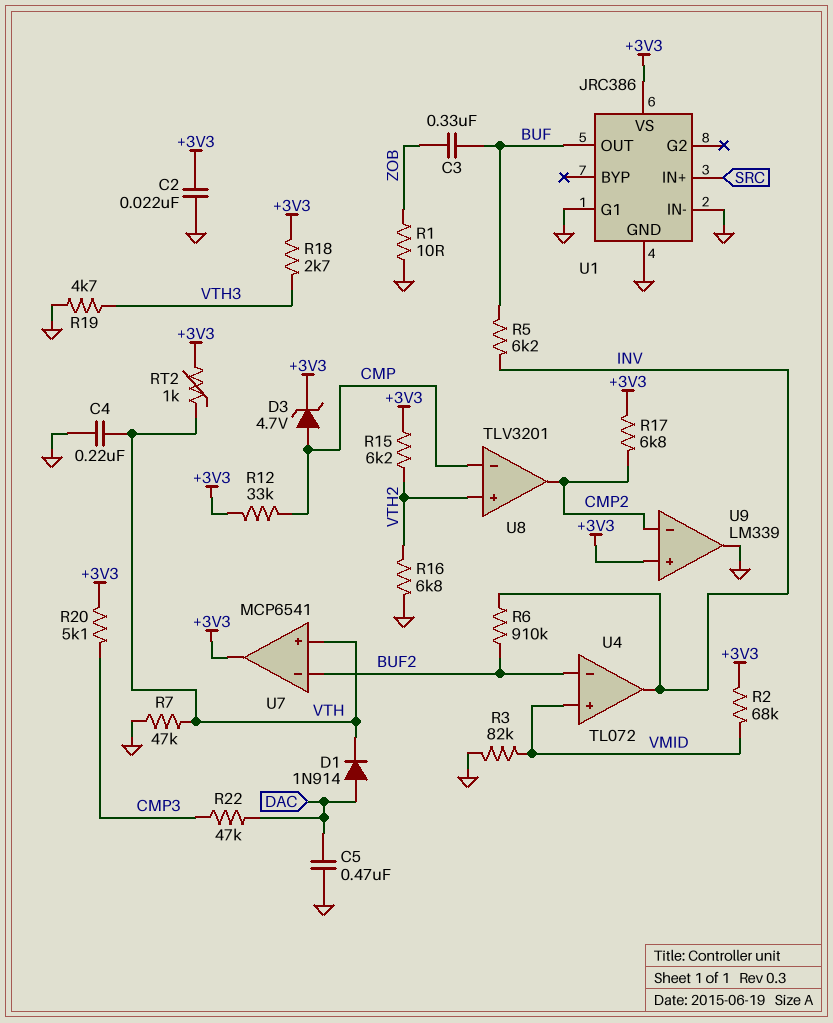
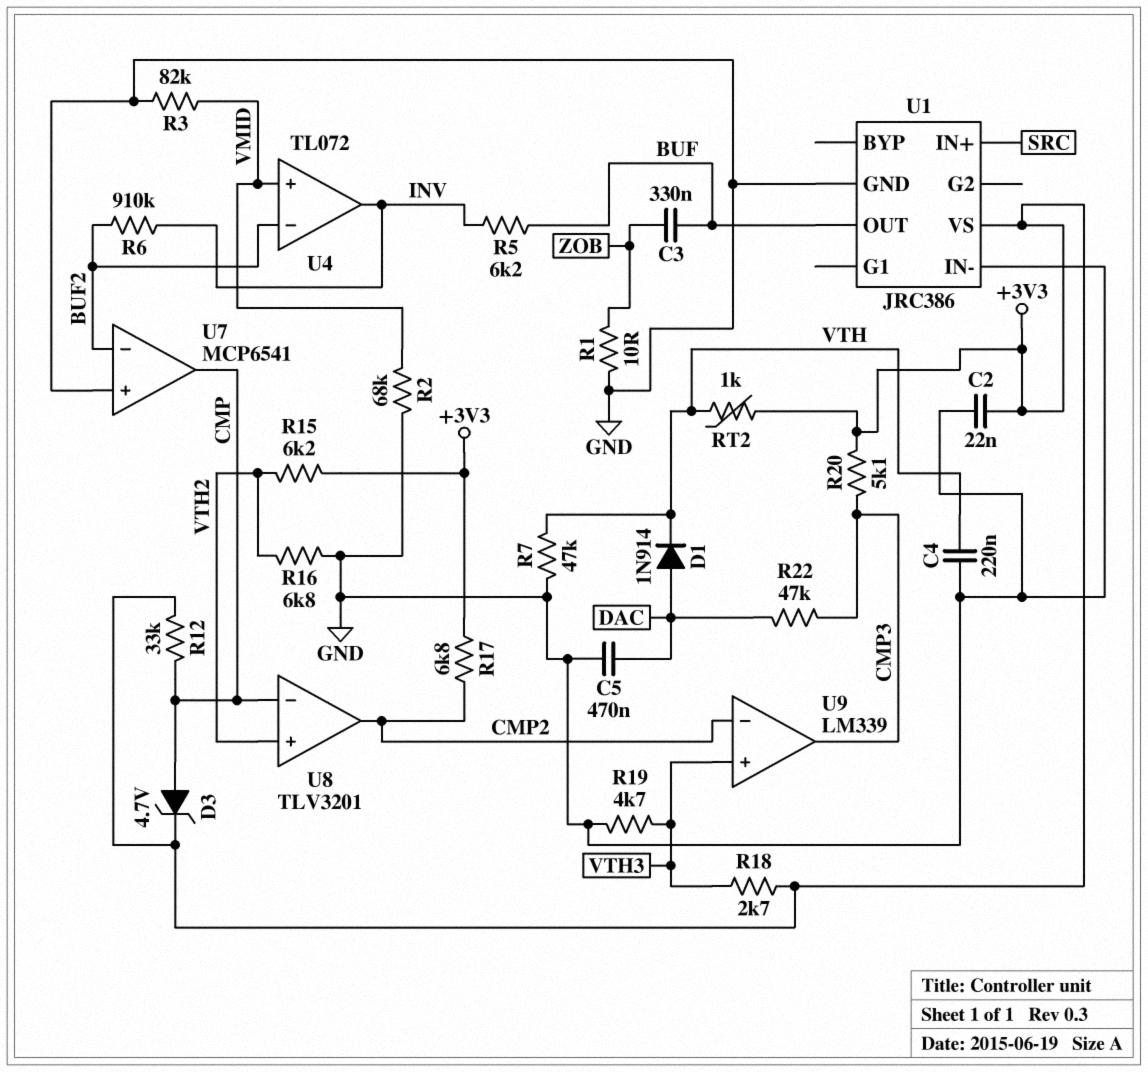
R2: 68k (+3V3, VMID) -> 68k (GND, VMID)
U1 pin G1: GND -> none
U7 pin in+: VTH -> GND
U7 pin out: +3V3 -> CMP
U9 pin in+: +3V3 -> VTH3
U9 pin out: GND -> CMP3

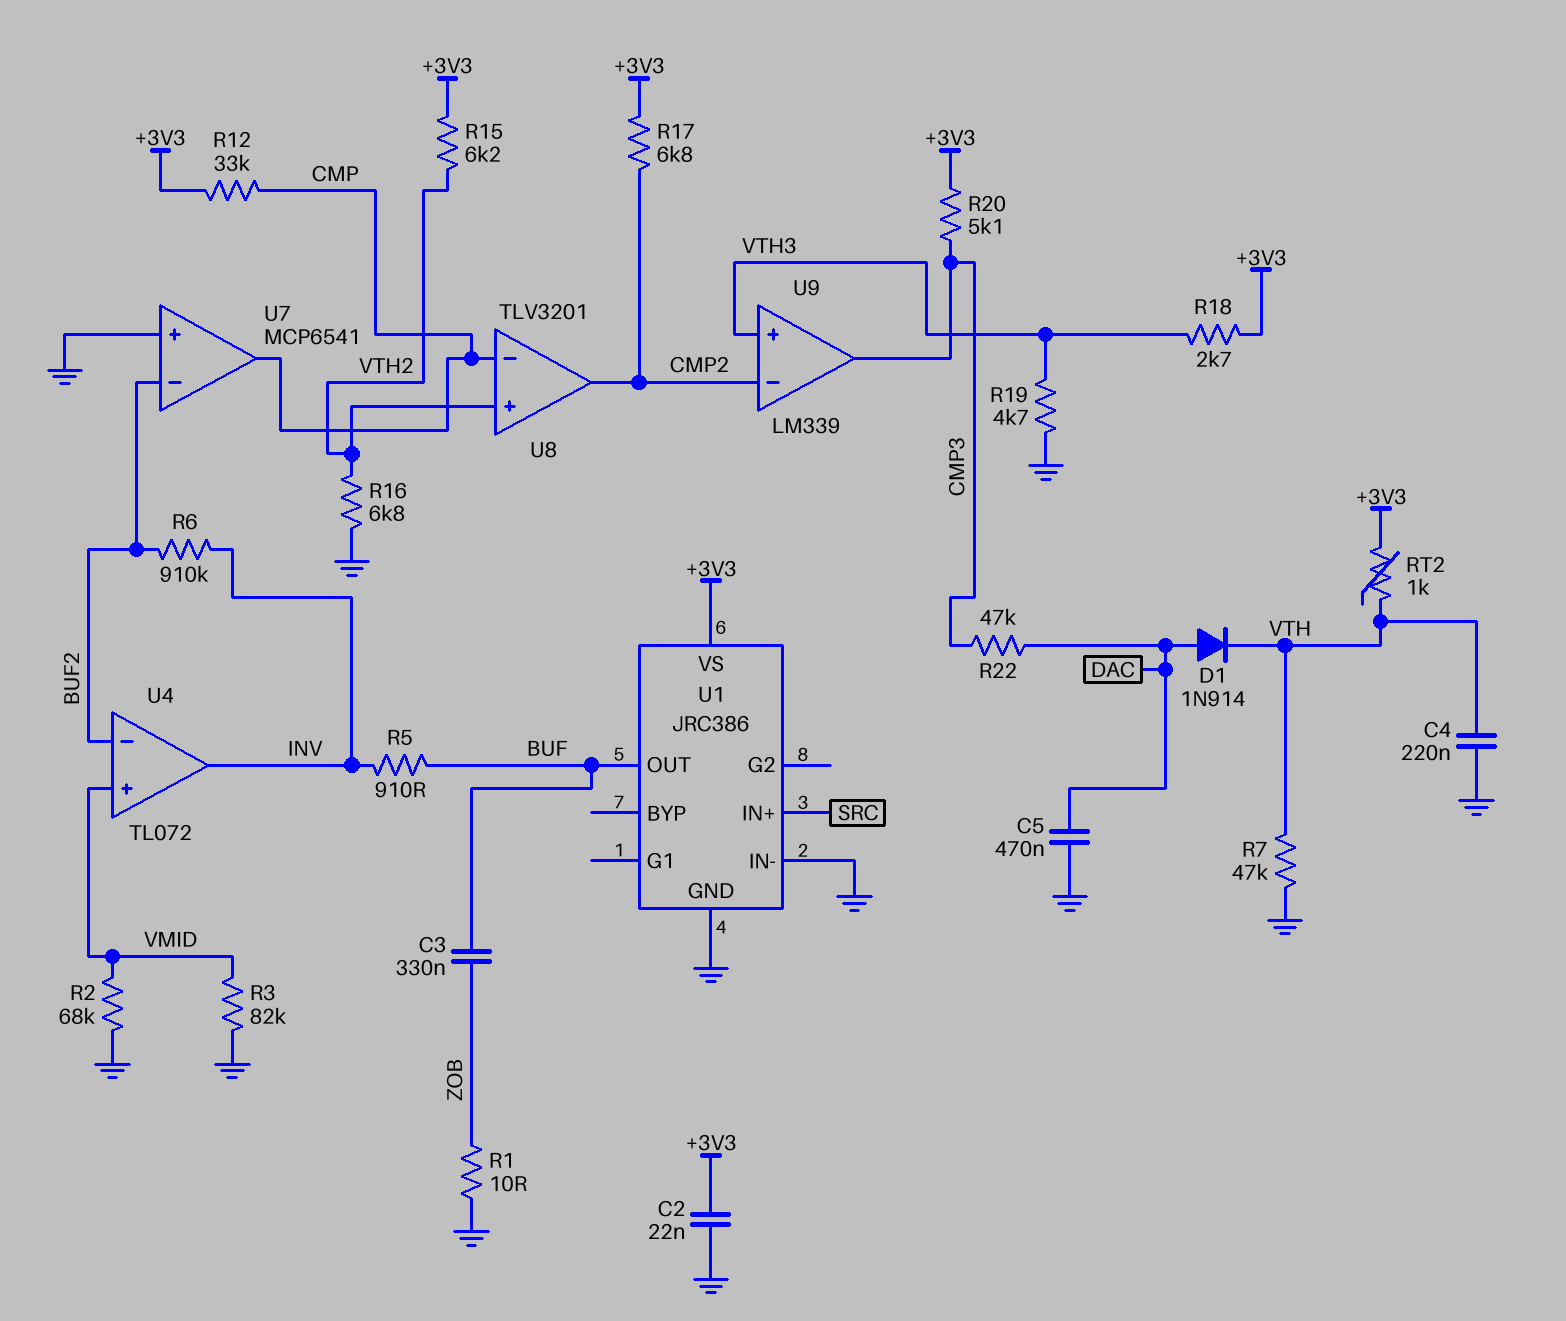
D3: zener 4.7V (A CMP, K +3V3) -> none
R5: 6.2k (BUF, INV) -> 910 (BUF, INV)

